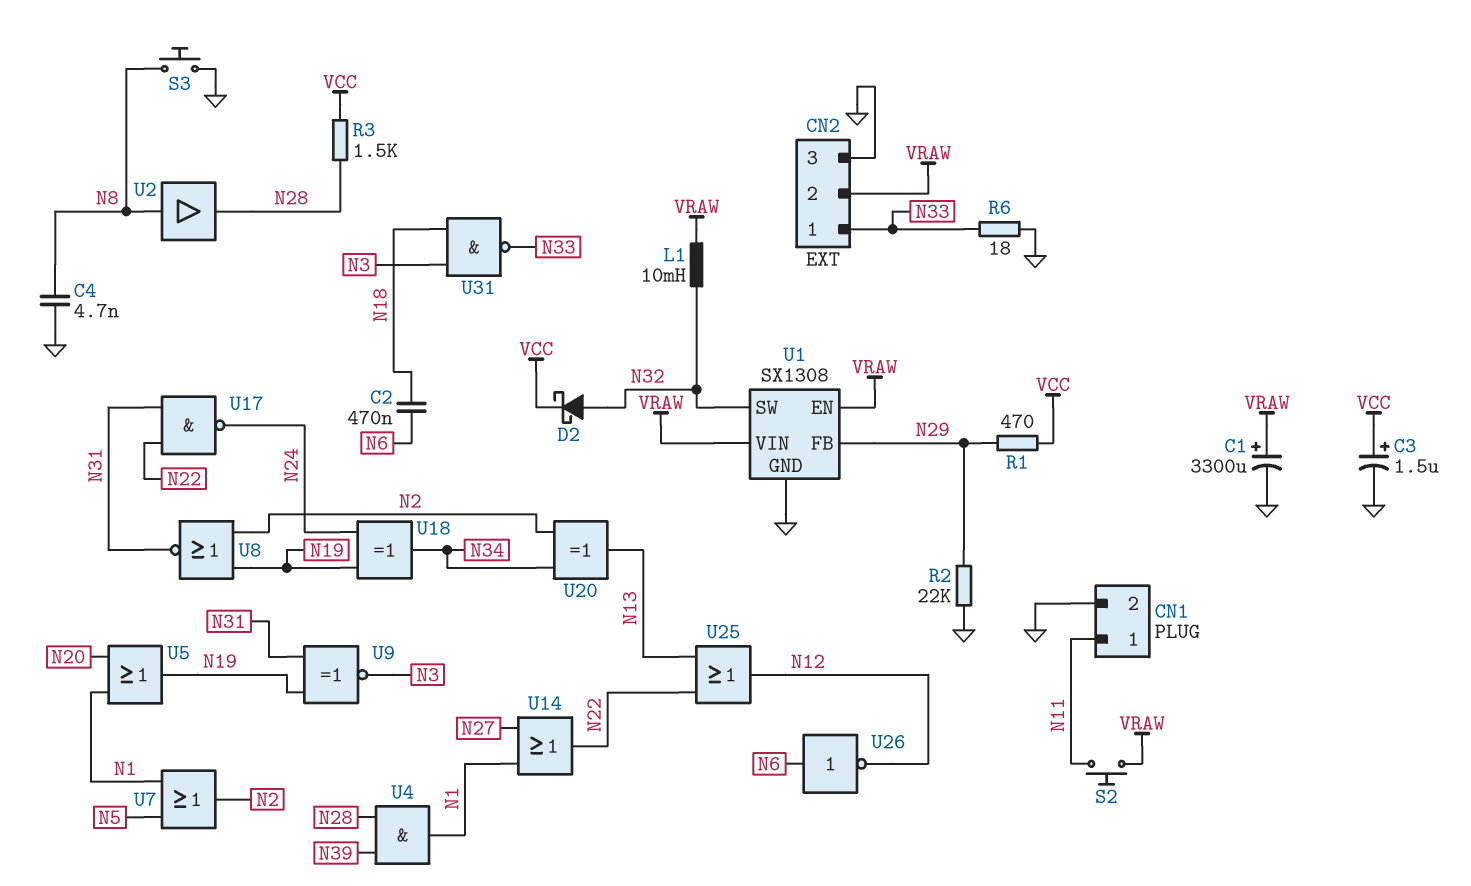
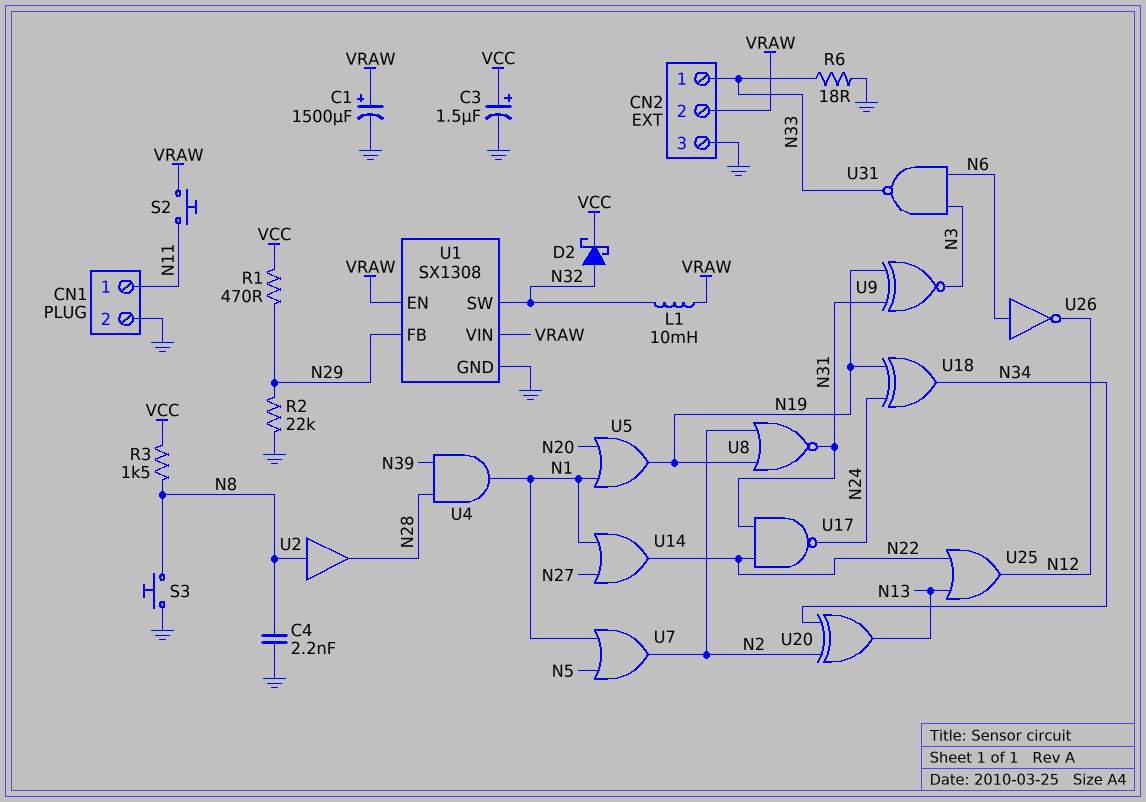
C1: 3300uF (plus VRAW, minus GND) -> 1500uF (plus VRAW, minus GND)
C2: 470nF (N6, N18) -> none
C4: 4.7nF (GND, N8) -> 2.2nF (GND, N8)
R3: 1.5k (N28, VCC) -> 1.5k (N8, VCC)
U31: NAND (in N3, in N18, out N33) -> NAND (in N3, in N6, out N33)

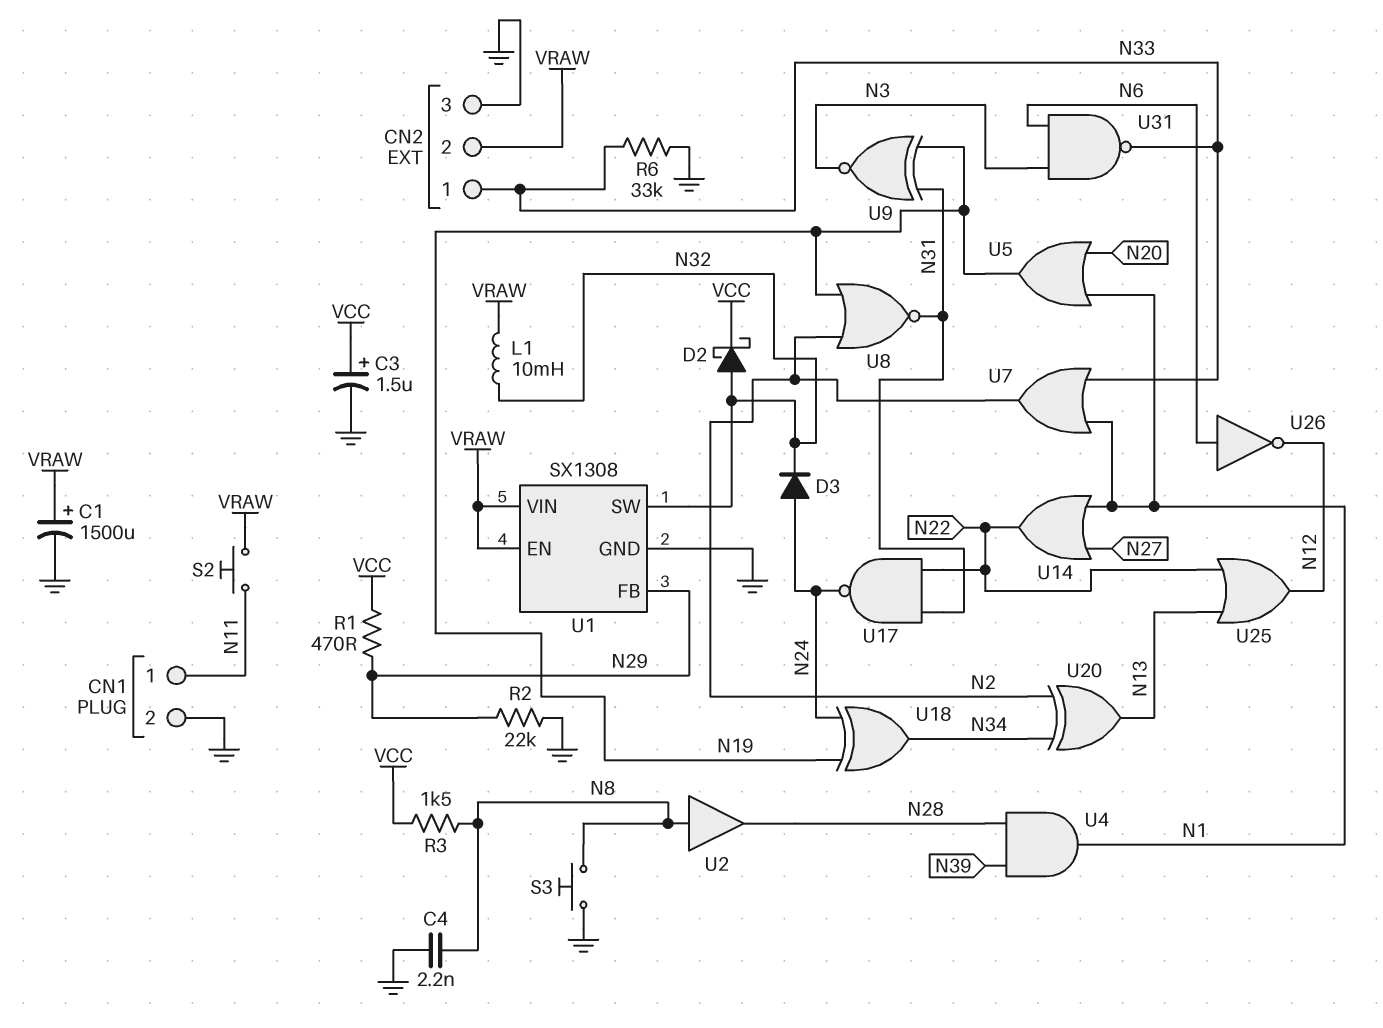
D3: none -> diode (A N24, K N32)
R6: 18 (GND, N33) -> 33k (GND, N33)
U7: OR (in N1, in N5, out N2) -> OR (in N1, in N33, out N2)

